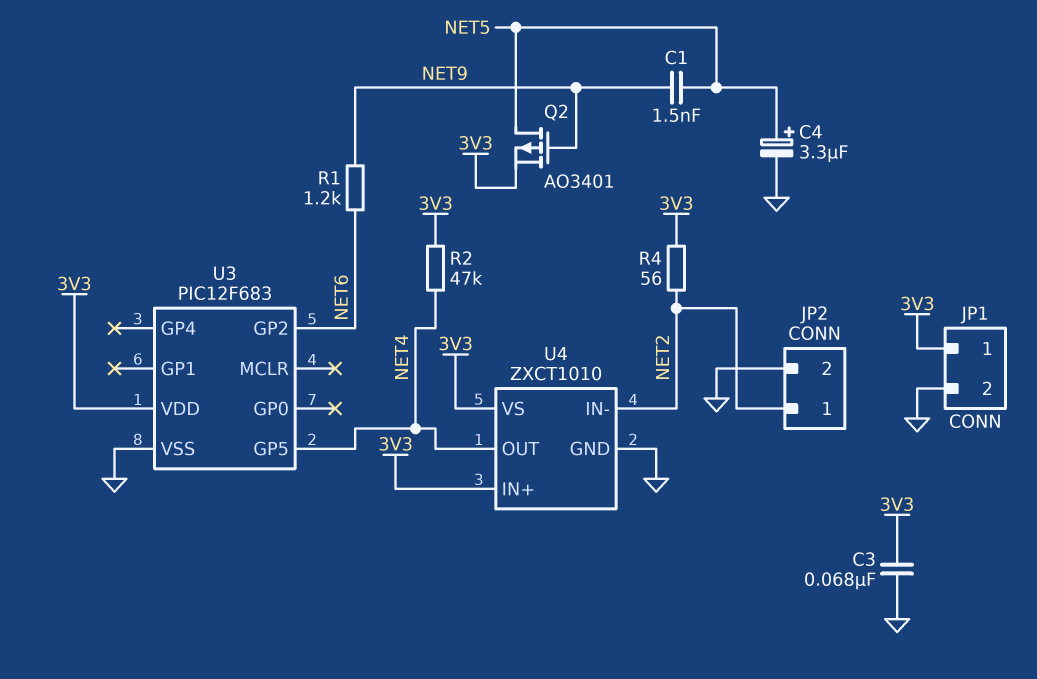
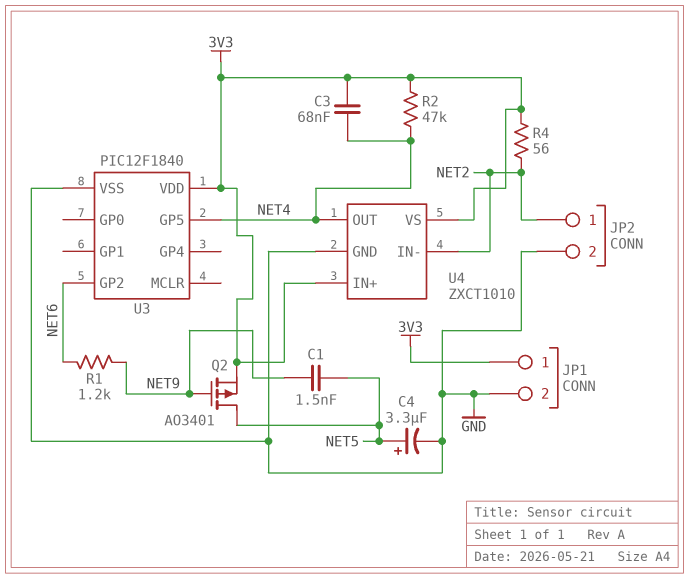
C3: 68nF (3V3, GND) -> 68nF (3V3, NET4)
U3: PIC12F683 -> PIC12F1840

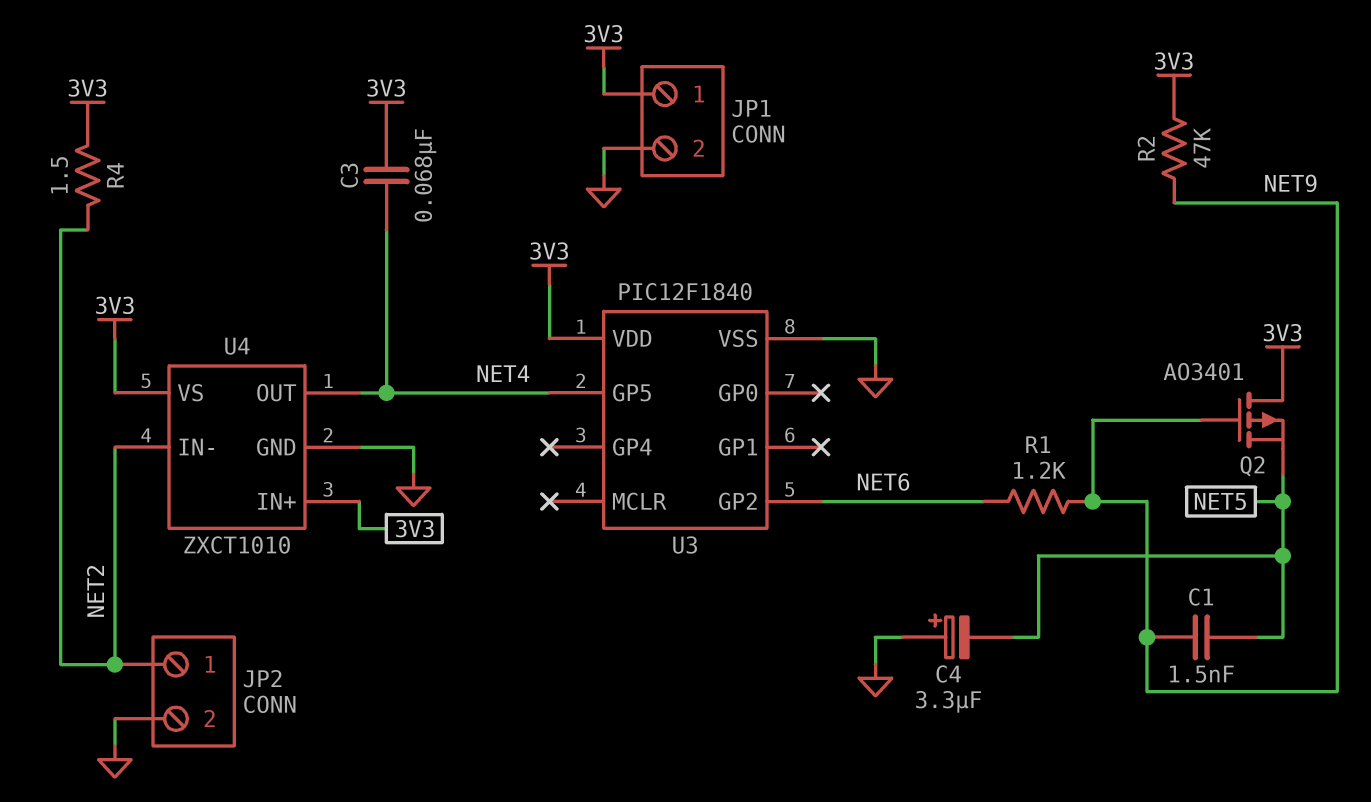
C4: 3.3uF (plus NET5, minus GND) -> 3.3uF (plus GND, minus NET5)
Q2: PMOS AO3401 (G NET9, D NET5, S 3V3) -> PMOS AO3401 (G NET9, D 3V3, S NET5)
R2: 47k (3V3, NET4) -> 47k (3V3, NET9)
R4: 56 (3V3, NET2) -> 1.5 (3V3, NET2)

